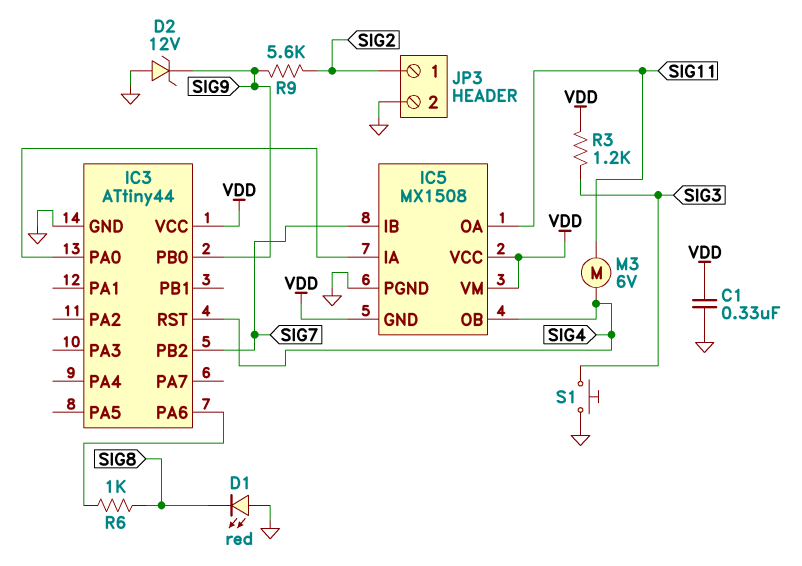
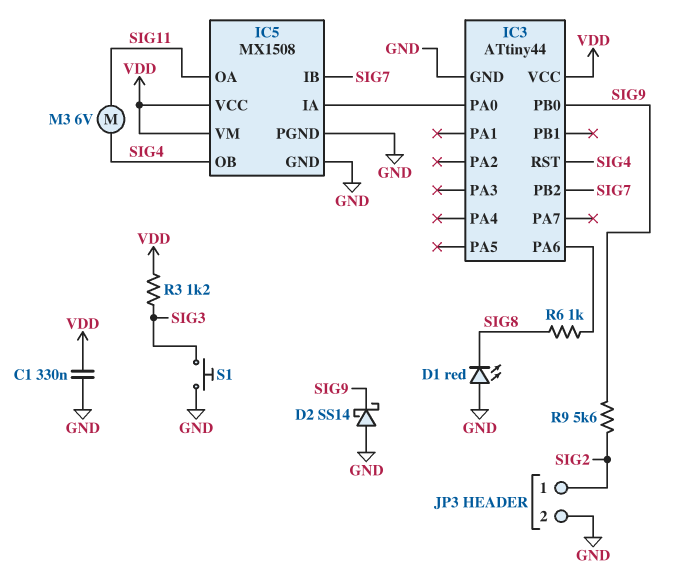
D2: zener 12V (A GND, K SIG9) -> schottky SS14 (A GND, K SIG9)
IC5 pin GND: VDD -> GND

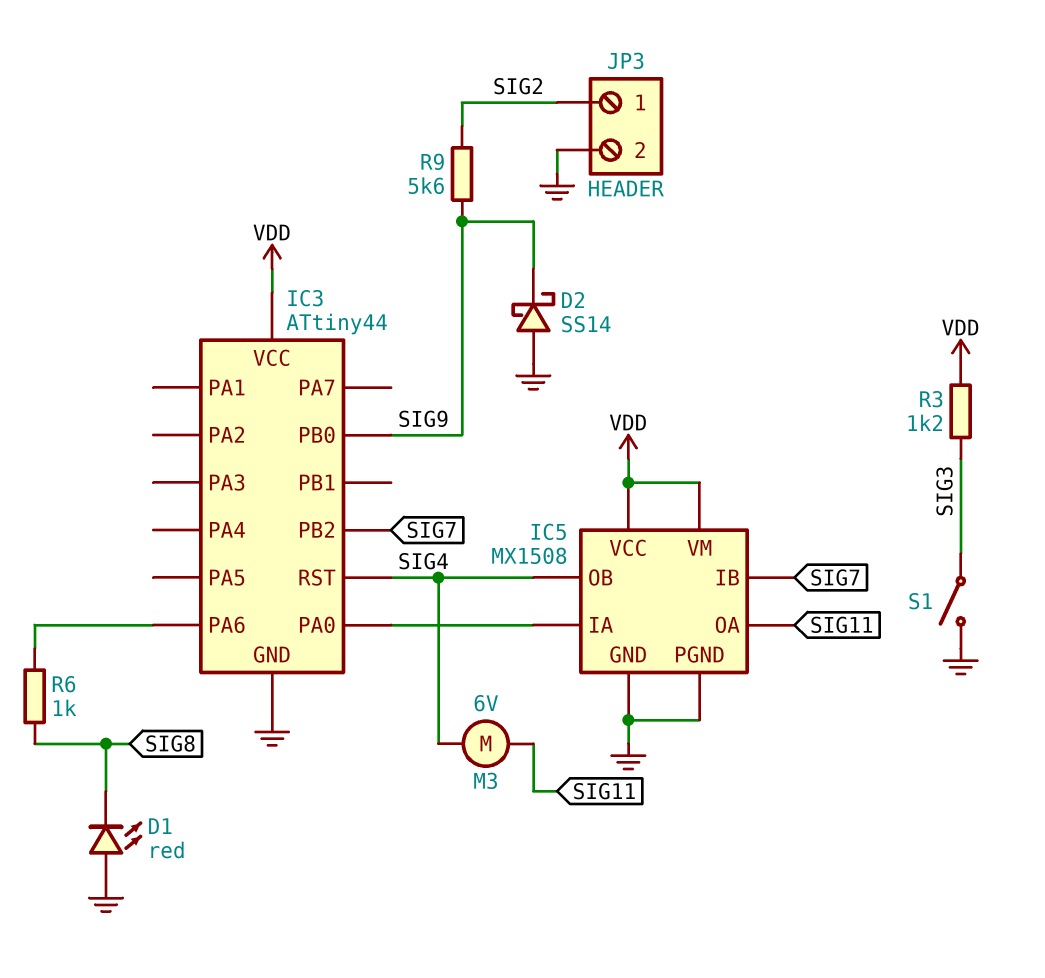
C1: 330nF (GND, VDD) -> none
S1: button (GND, SIG3) -> switch (GND, SIG3)

